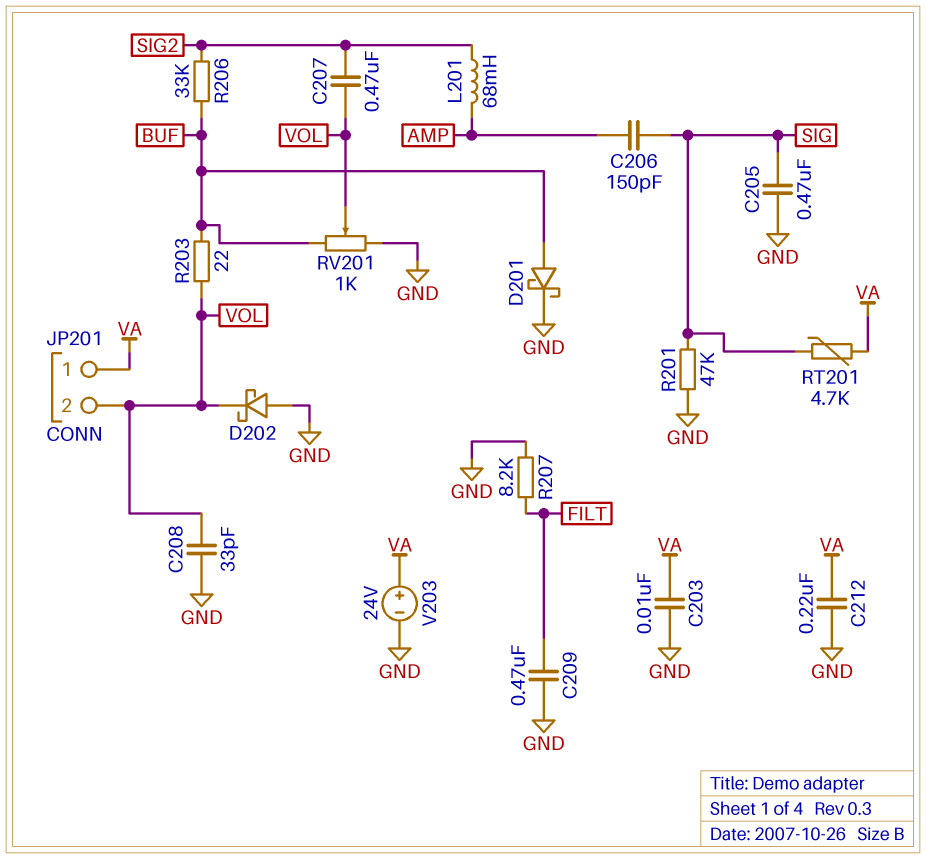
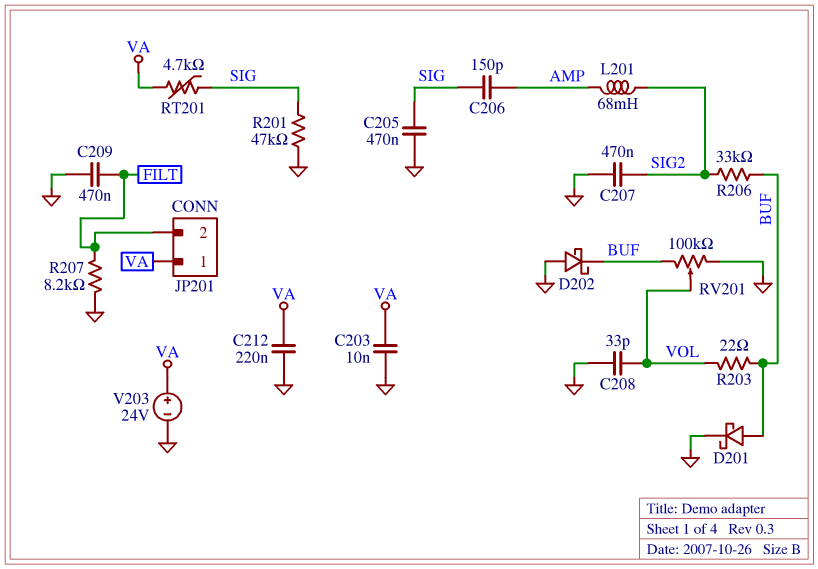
C207: 470nF (SIG2, VOL) -> 470nF (GND, SIG2)
D202: schottky (A GND, K VOL) -> schottky (A GND, K BUF)
JP201 pin 2: VOL -> FILT
RV201: 1k (BUF, GND, wiper VOL) -> 100k (BUF, GND, wiper VOL)

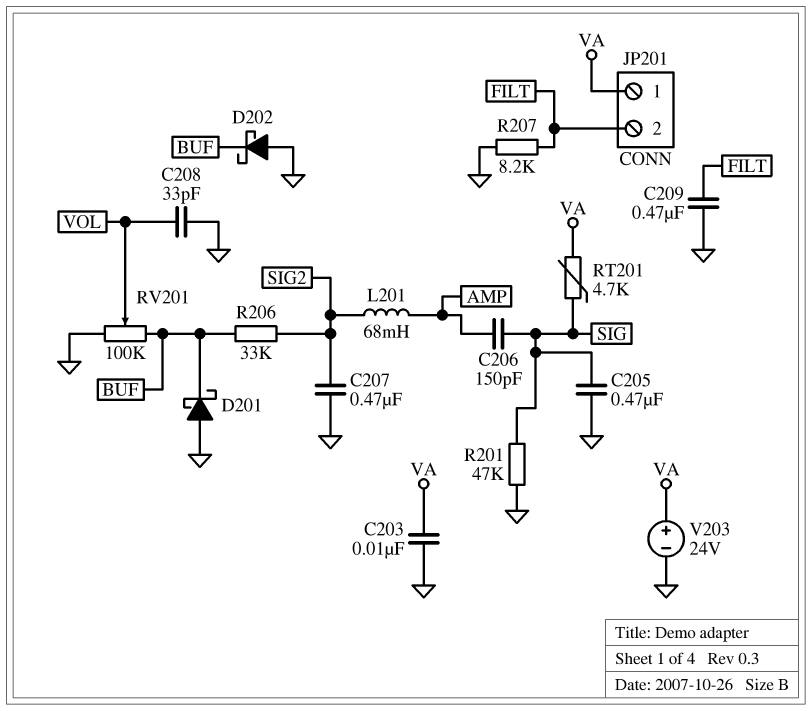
C212: 220nF (GND, VA) -> none
D201: schottky (A BUF, K GND) -> schottky (A GND, K BUF)
R203: 22 (BUF, VOL) -> none

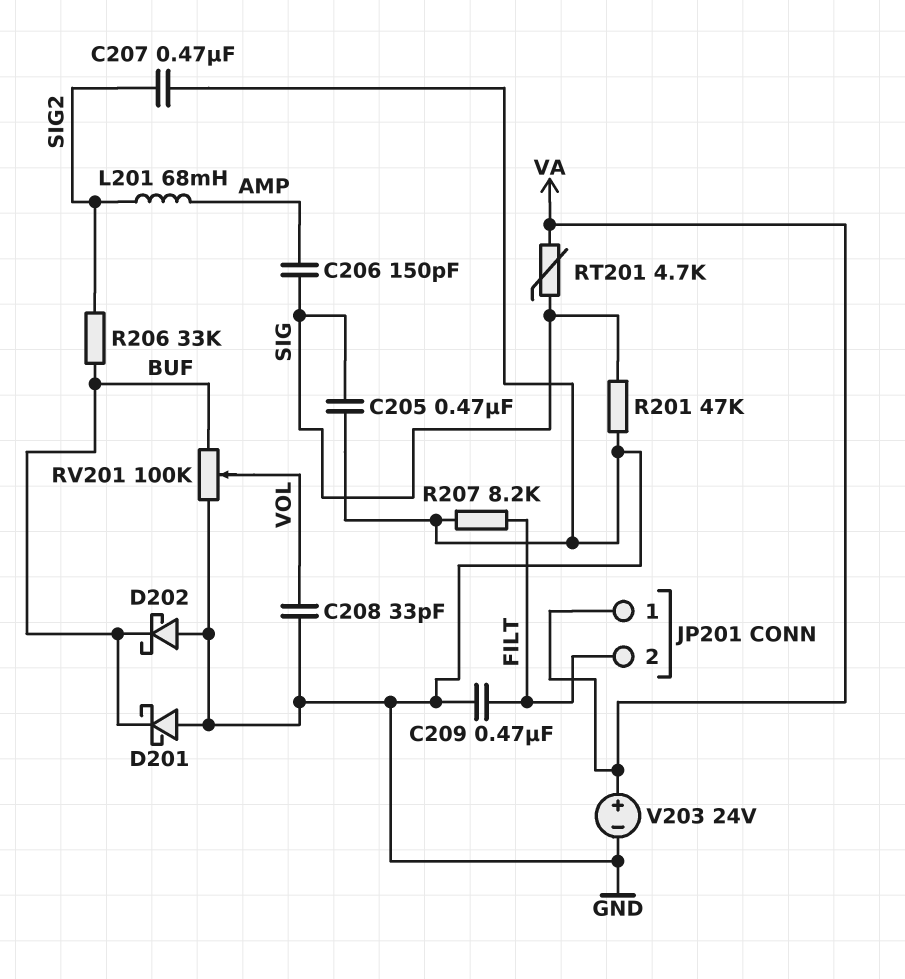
C203: 10nF (GND, VA) -> none

